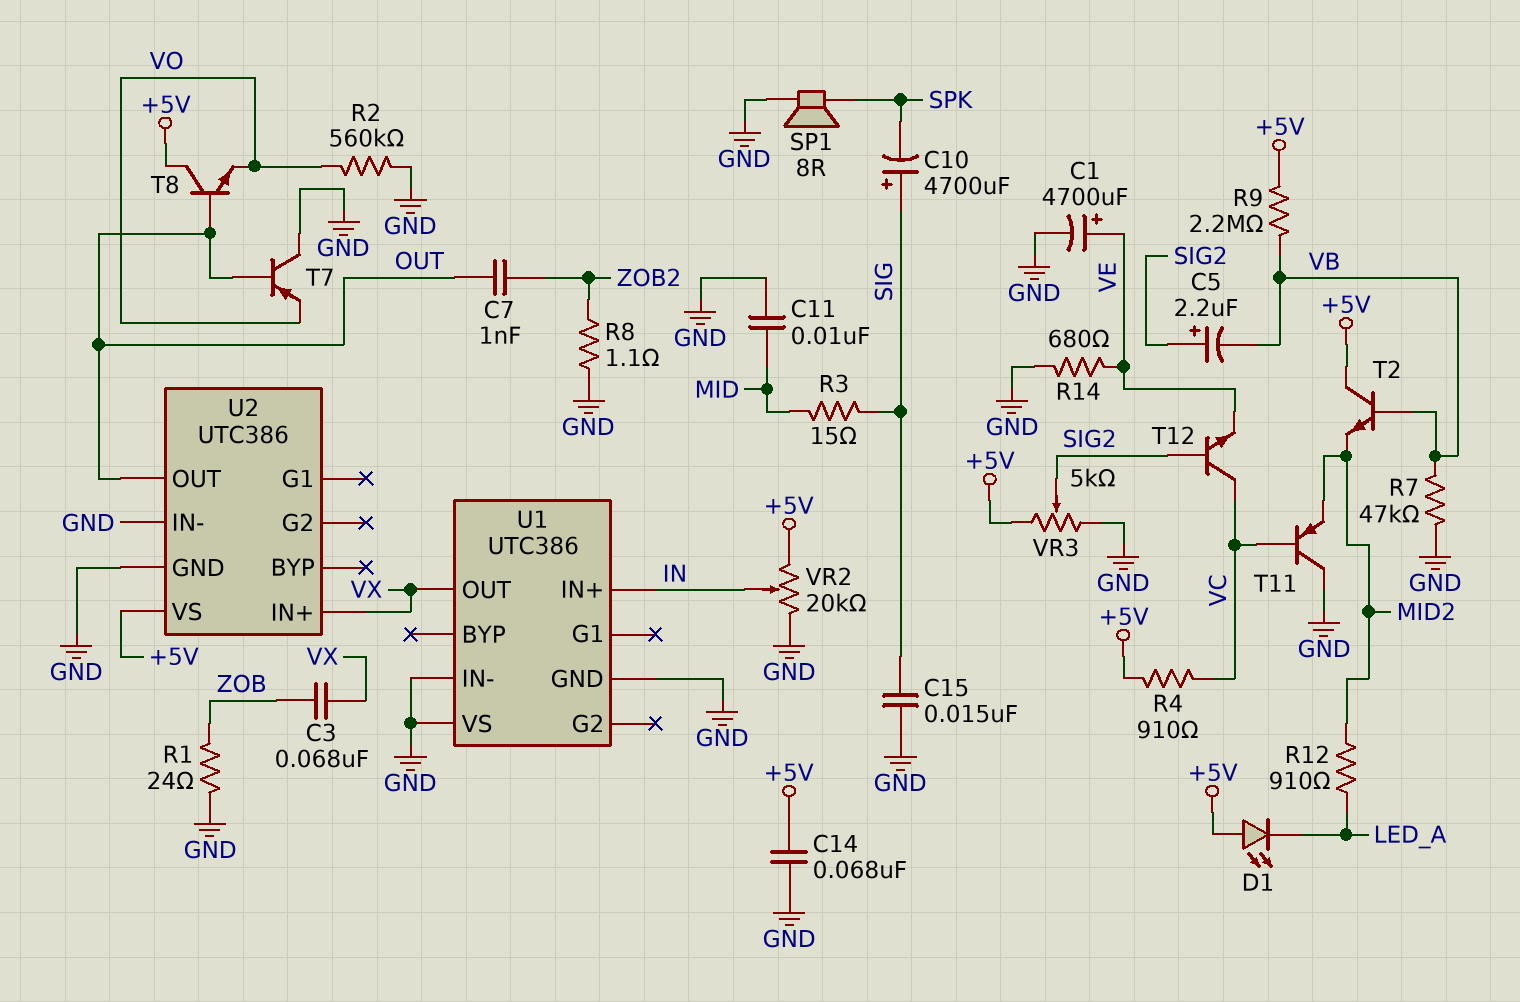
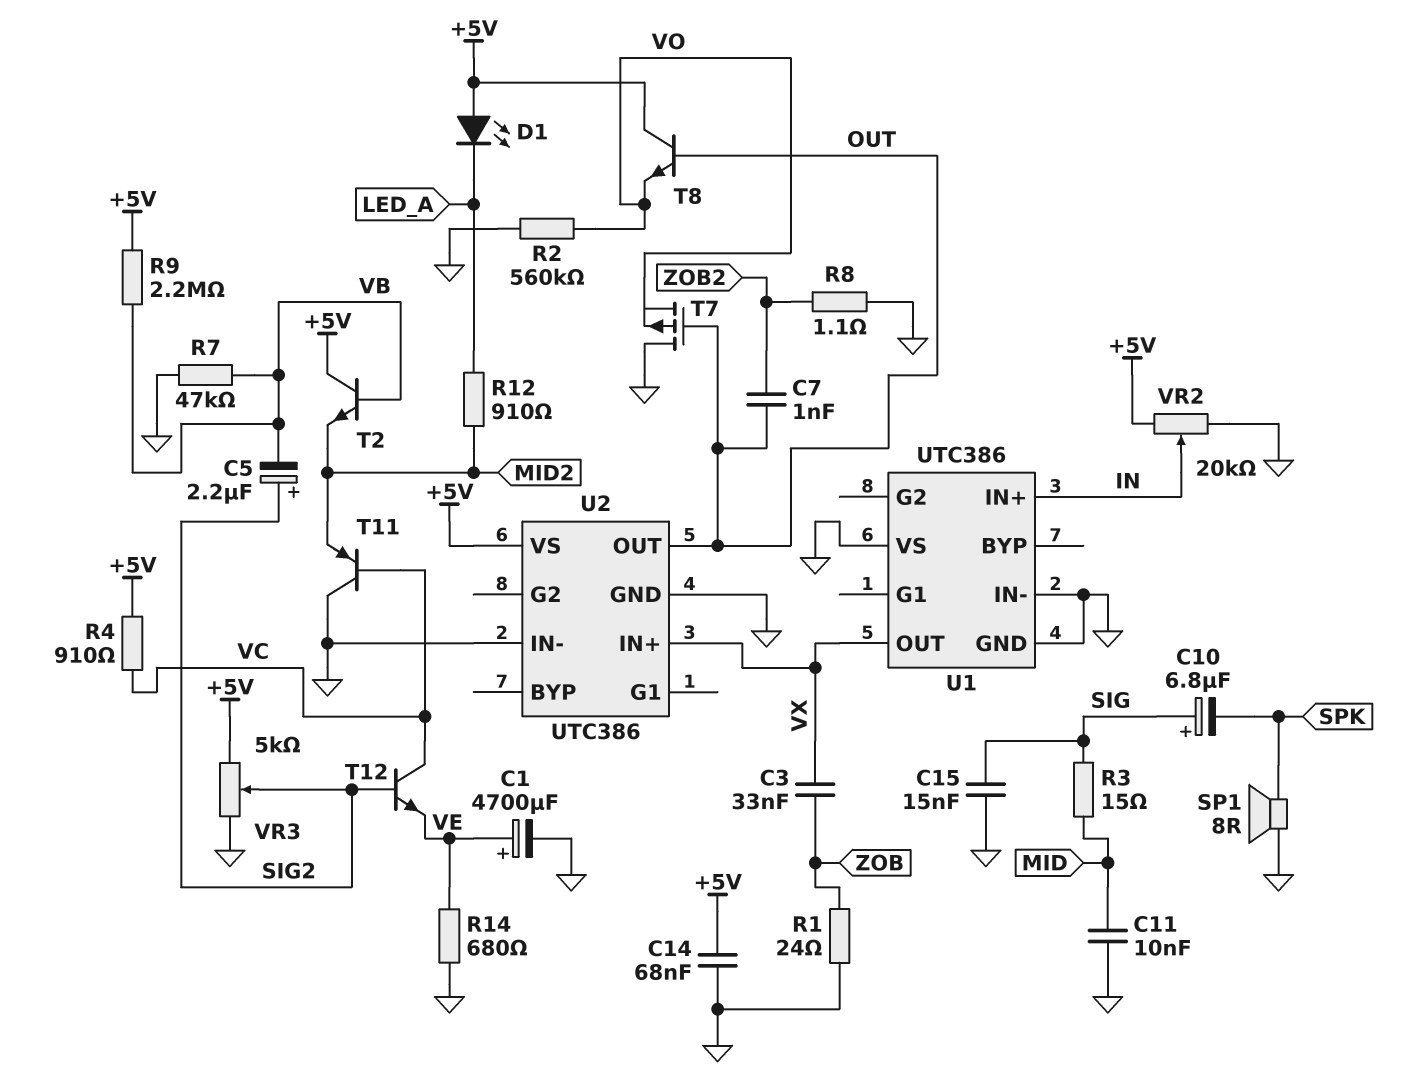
C3: 68nF (VX, ZOB) -> 33nF (VX, ZOB)
C10: 4700uF (plus SIG, minus SPK) -> 6.8uF (plus SIG, minus SPK)
T7: PNP (B OUT, C GND, E VO) -> PMOS (G OUT, D GND, S VO)

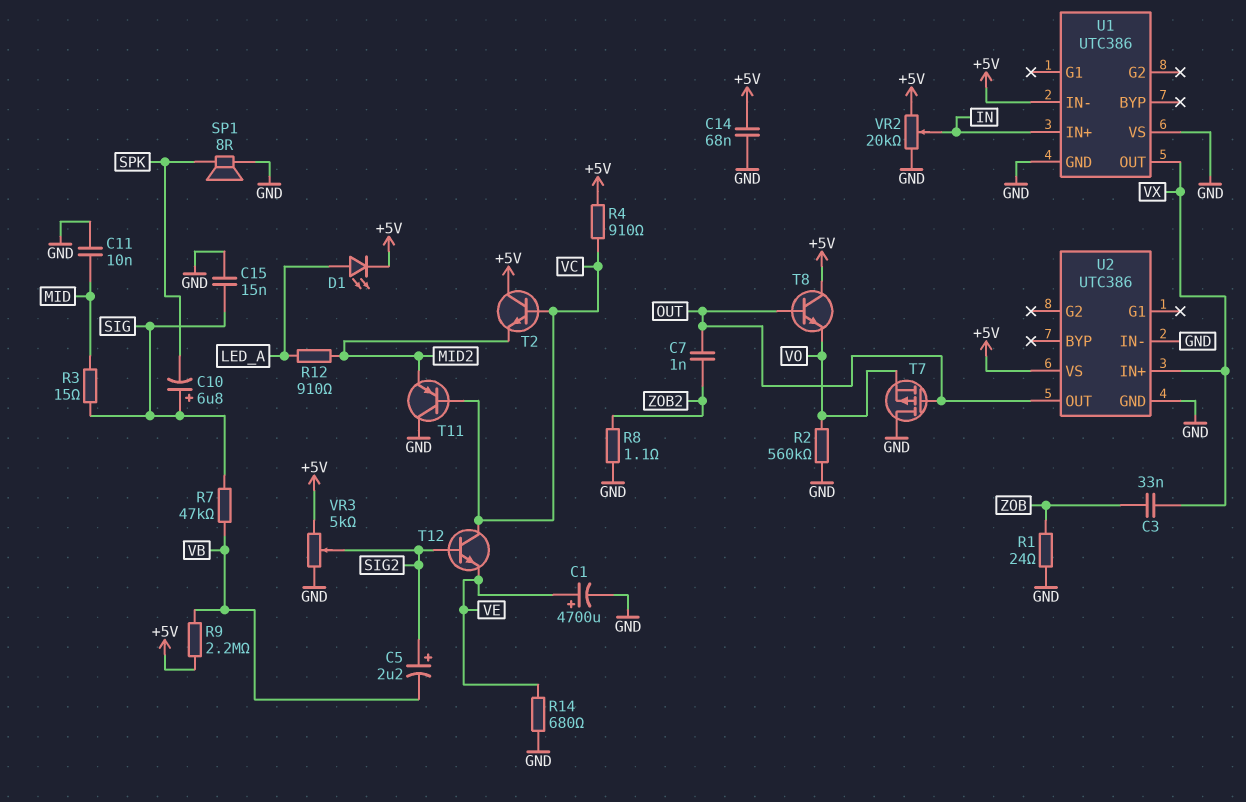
D1: LED (A +5V, K LED_A) -> LED (A LED_A, K +5V)
R7: 47k (GND, VB) -> 47k (SIG, VB)
T2: NPN (B VB, C +5V, E MID2) -> NPN (B VC, C +5V, E MID2)
U1 pin IN-: GND -> +5V

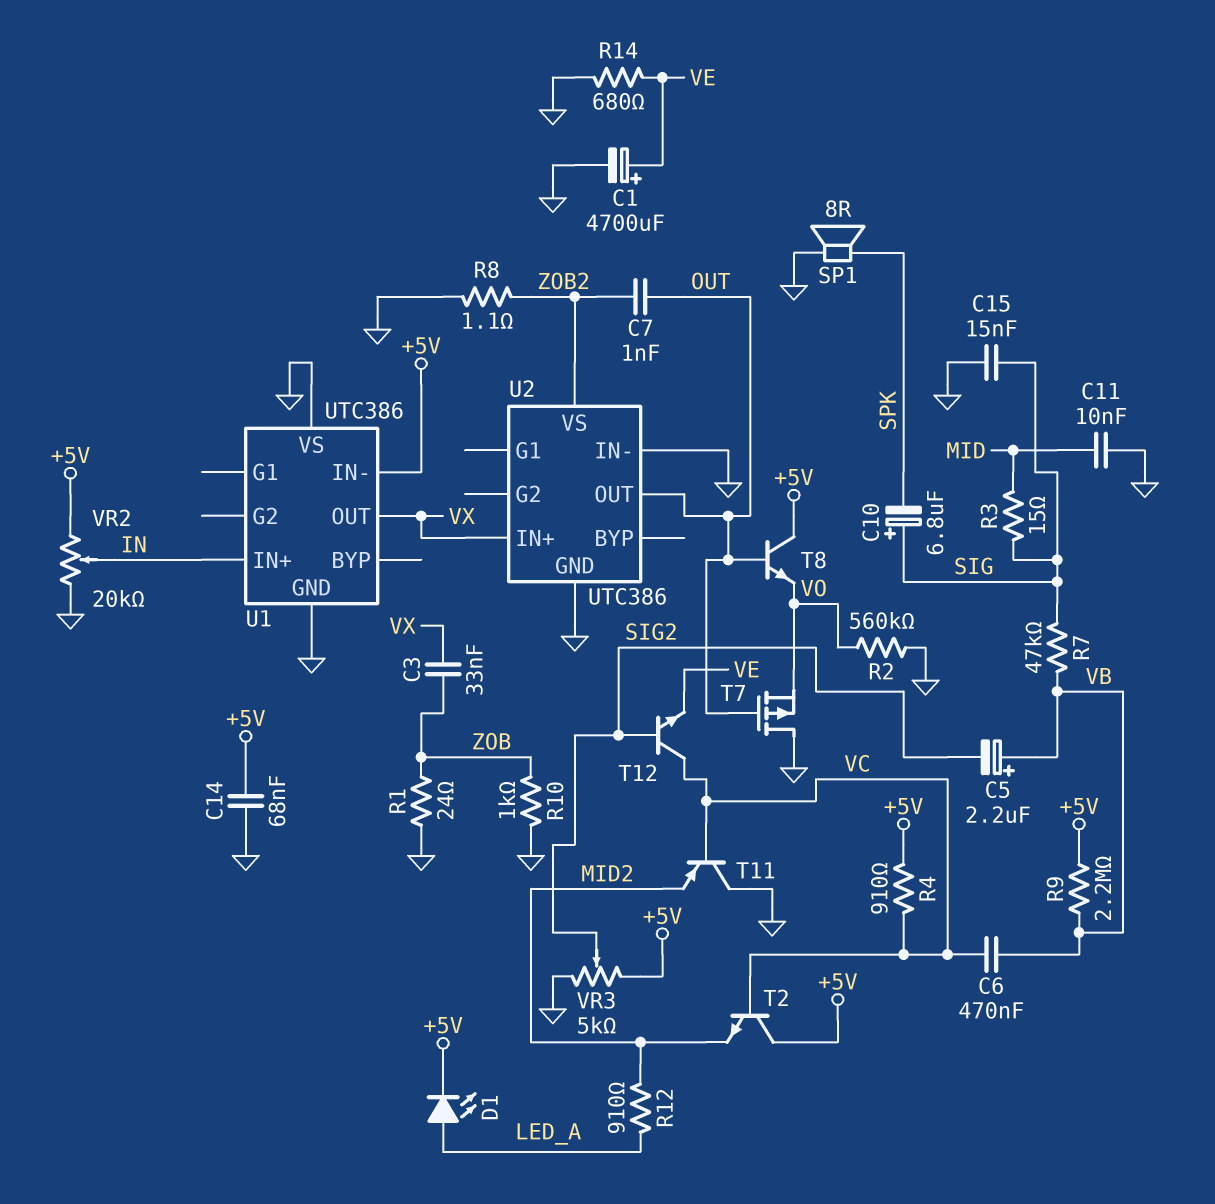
C5: 2.2uF (plus SIG2, minus VB) -> 2.2uF (plus VB, minus SIG2)
C6: none -> 470nF (VB, VC)
R10: none -> 1k (GND, ZOB)
U2 pin VS: +5V -> ZOB2

